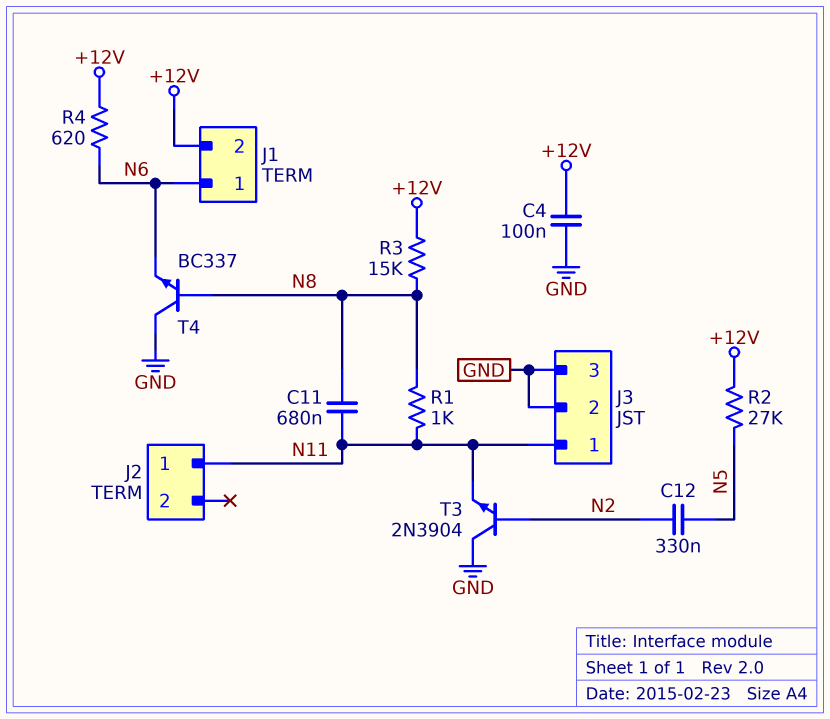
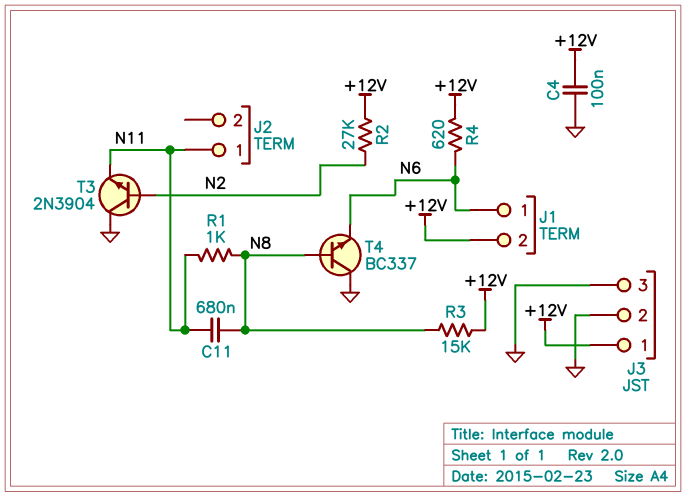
C12: 330nF (N2, N5) -> none
J3 pin 1: N11 -> +12V
R2: 27k (+12V, N5) -> 27k (+12V, N2)

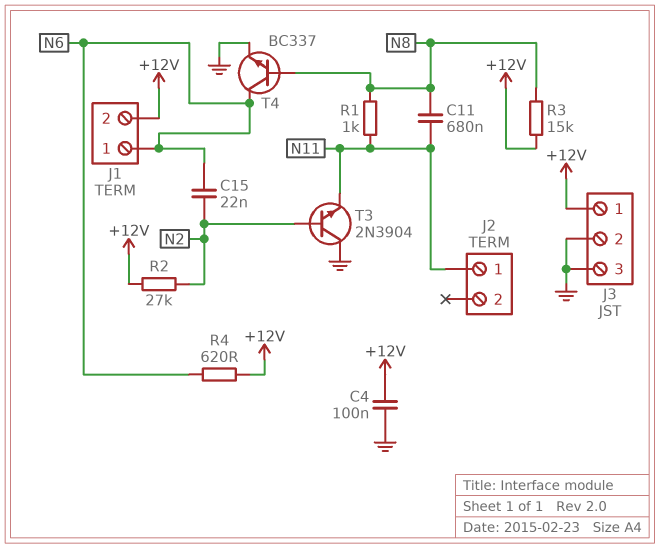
C15: none -> 22nF (N2, N6)
T4: NPN BC337 (B N8, C GND, E N6) -> NPN BC337 (B N8, C N6, E GND)

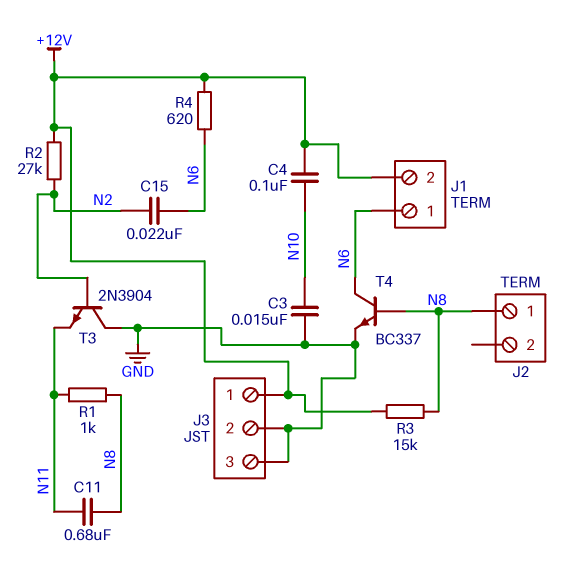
C3: none -> 15nF (GND, N10)
C4: 100nF (+12V, GND) -> 100nF (+12V, N10)
J2 pin 1: N11 -> N8

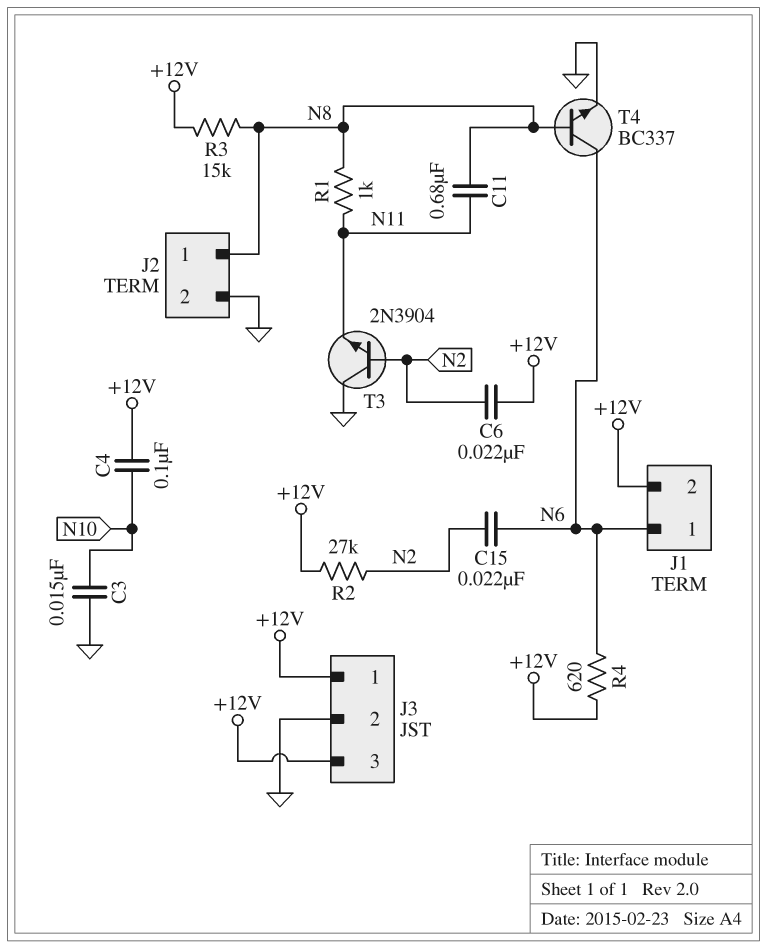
C6: none -> 22nF (+12V, N2)
J2 pin 2: none -> GND
J3 pin 3: GND -> +12V

